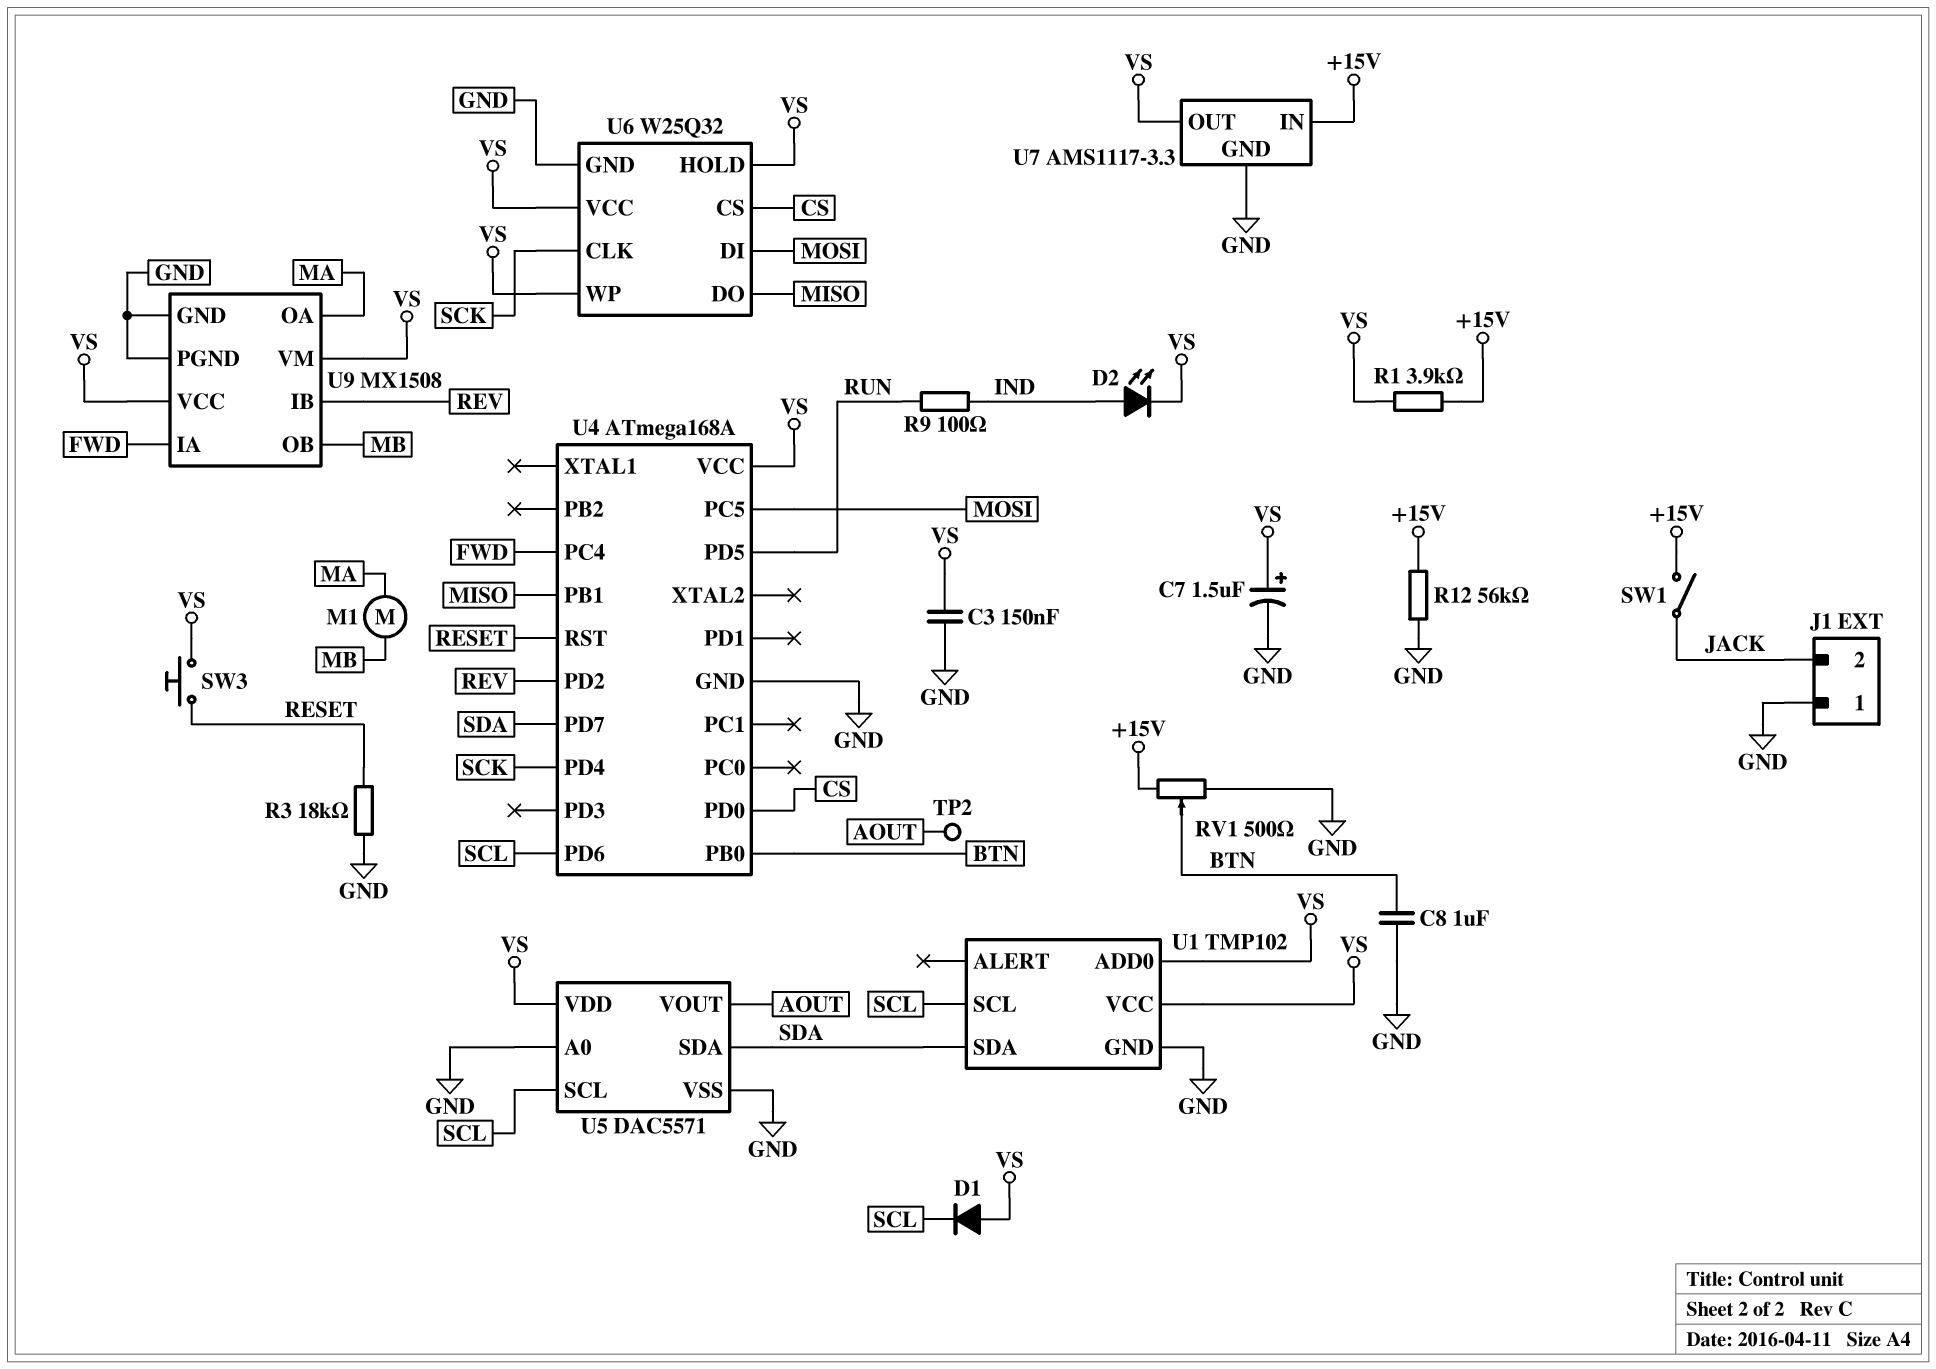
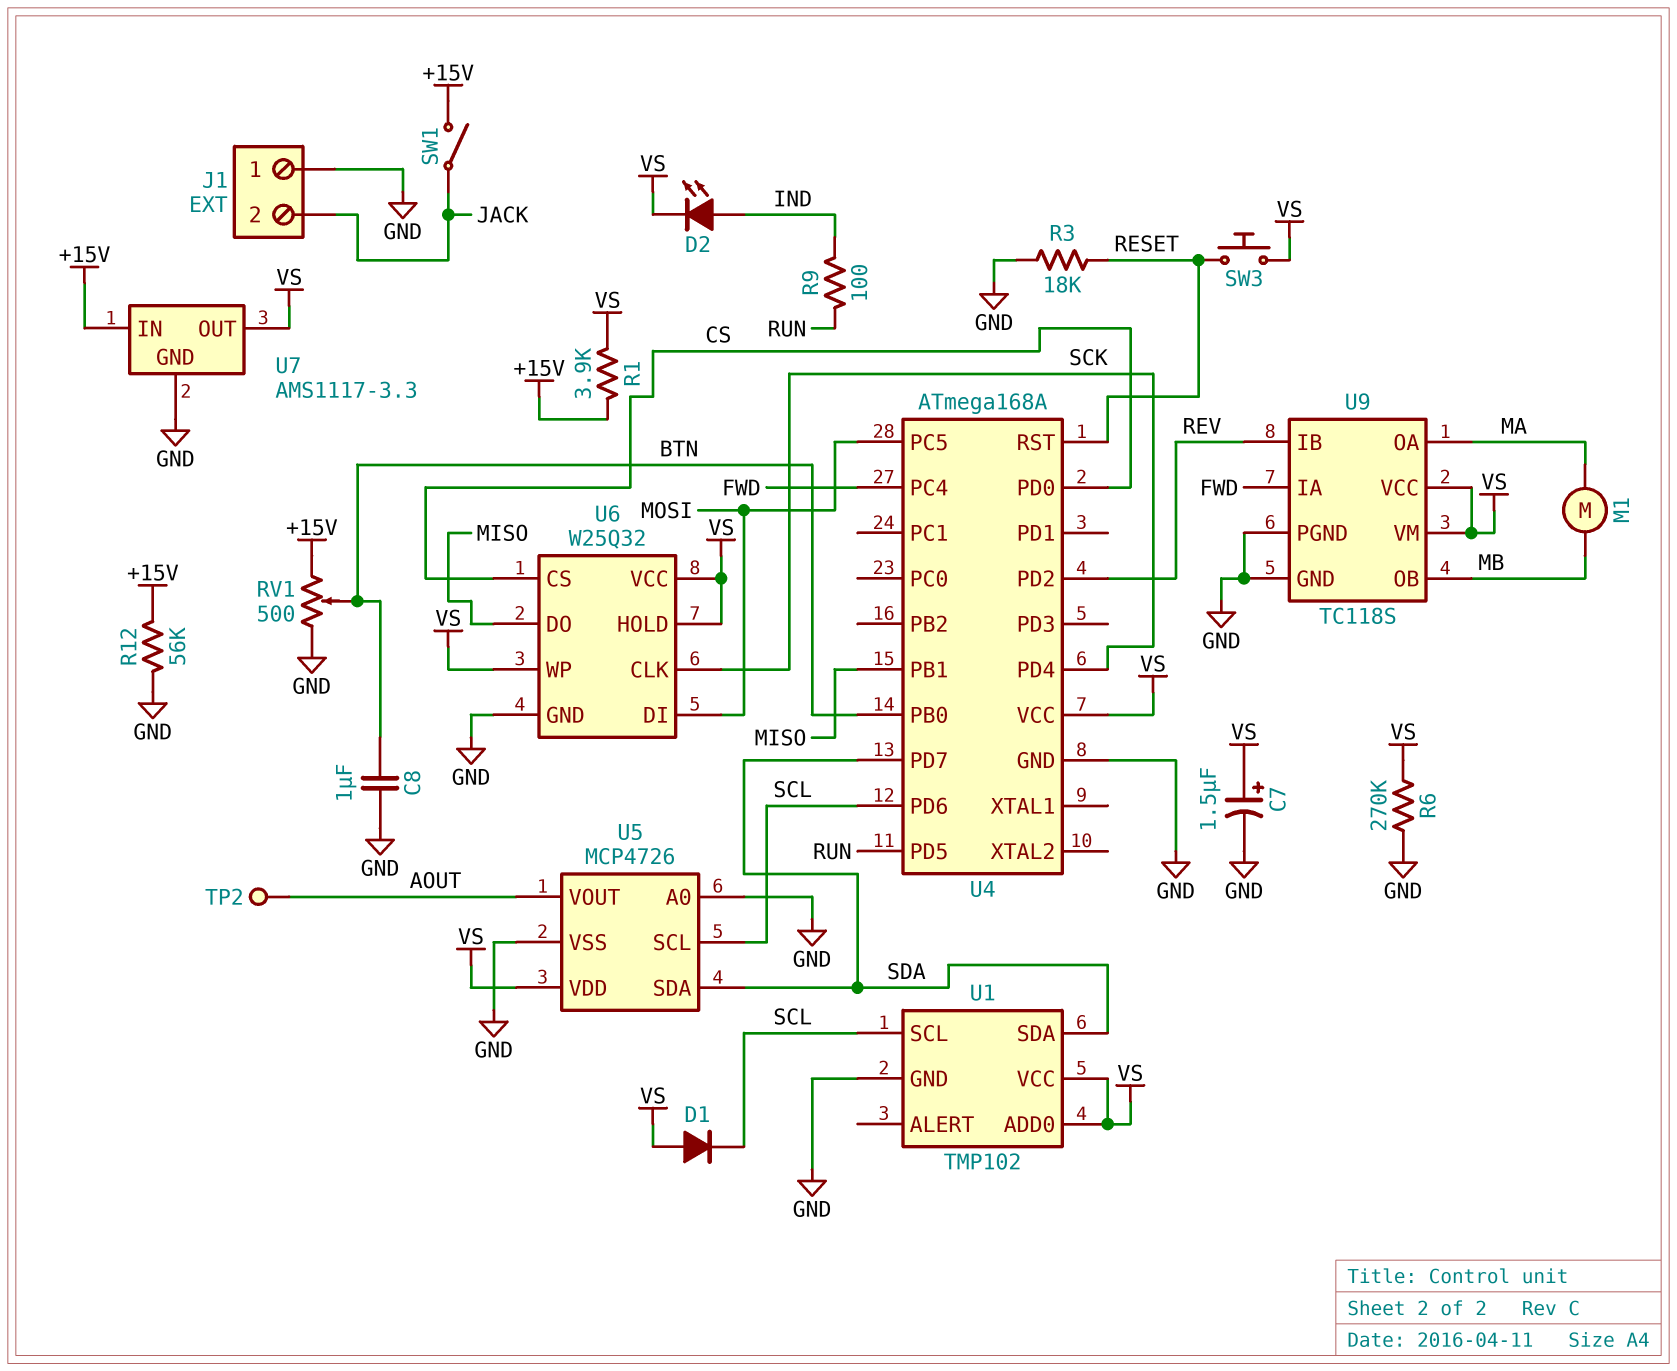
C3: 150nF (GND, VS) -> none
R6: none -> 270k (GND, VS)
U5: DAC5571 -> MCP4726
U9: MX1508 -> TC118S

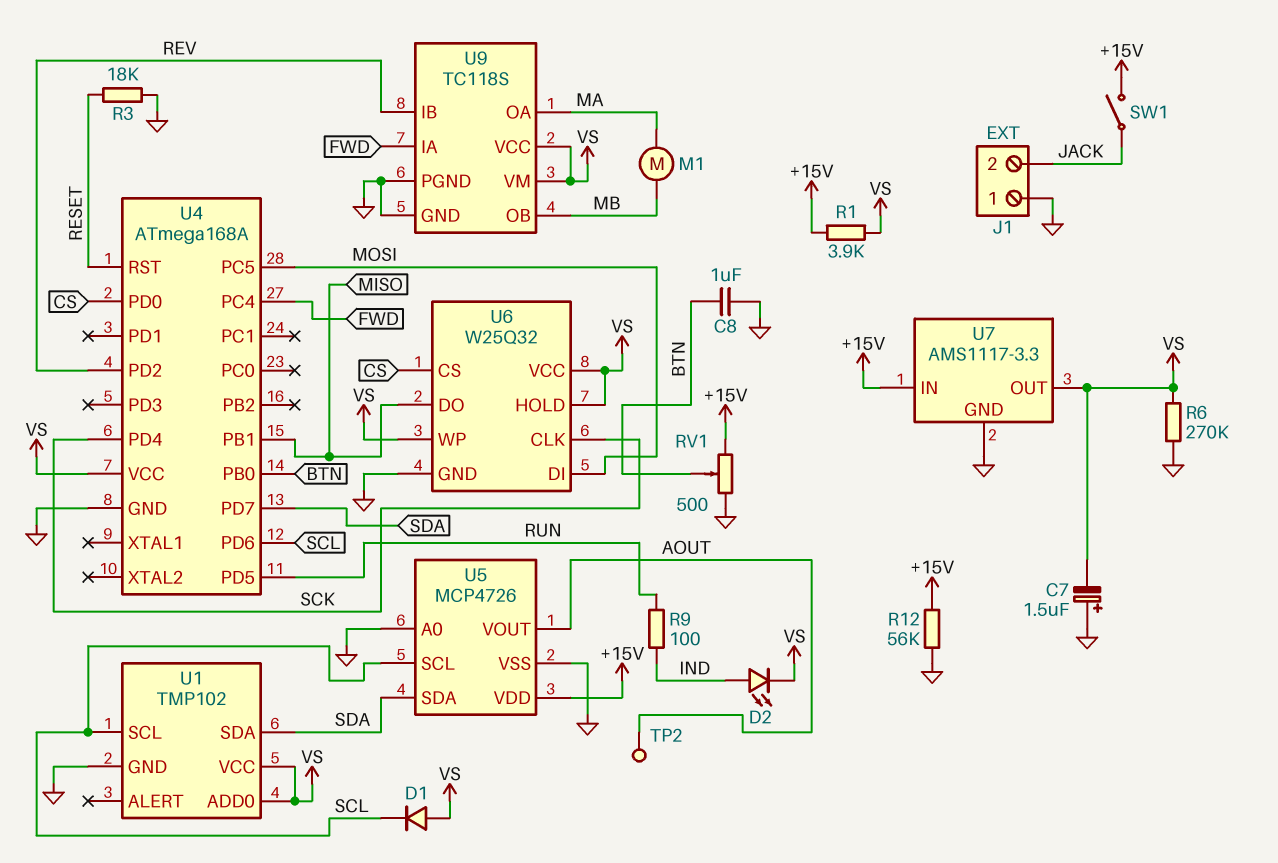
C7: 1.5uF (plus VS, minus GND) -> 1.5uF (plus GND, minus VS)
SW3: button (RESET, VS) -> none
U5 pin VDD: VS -> +15V

